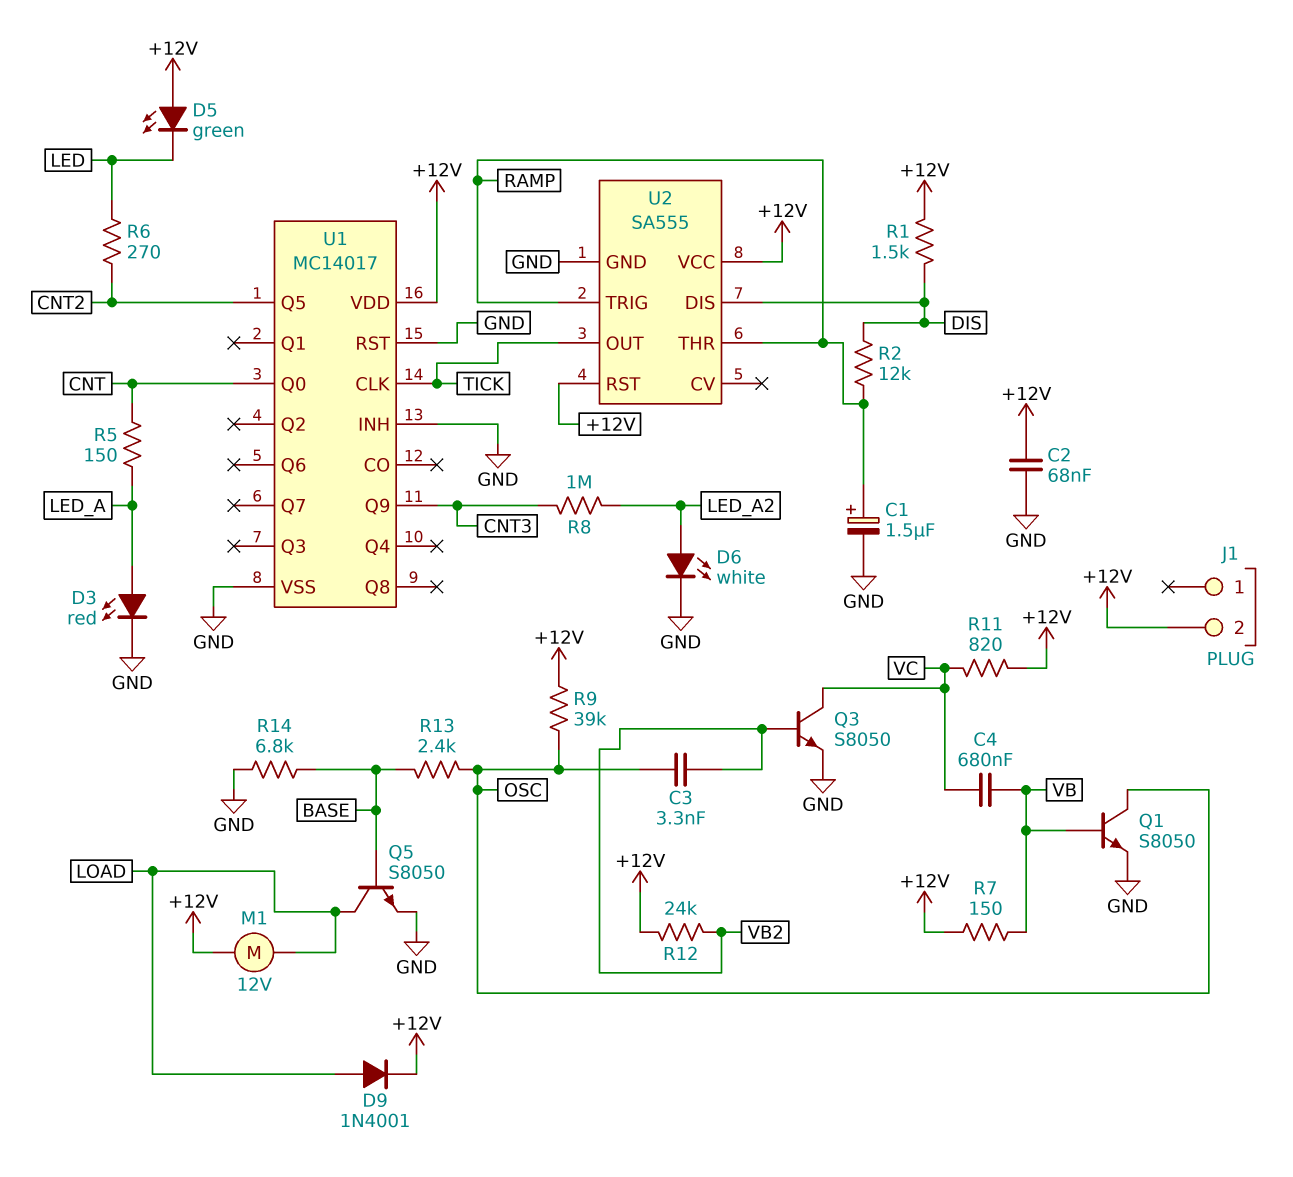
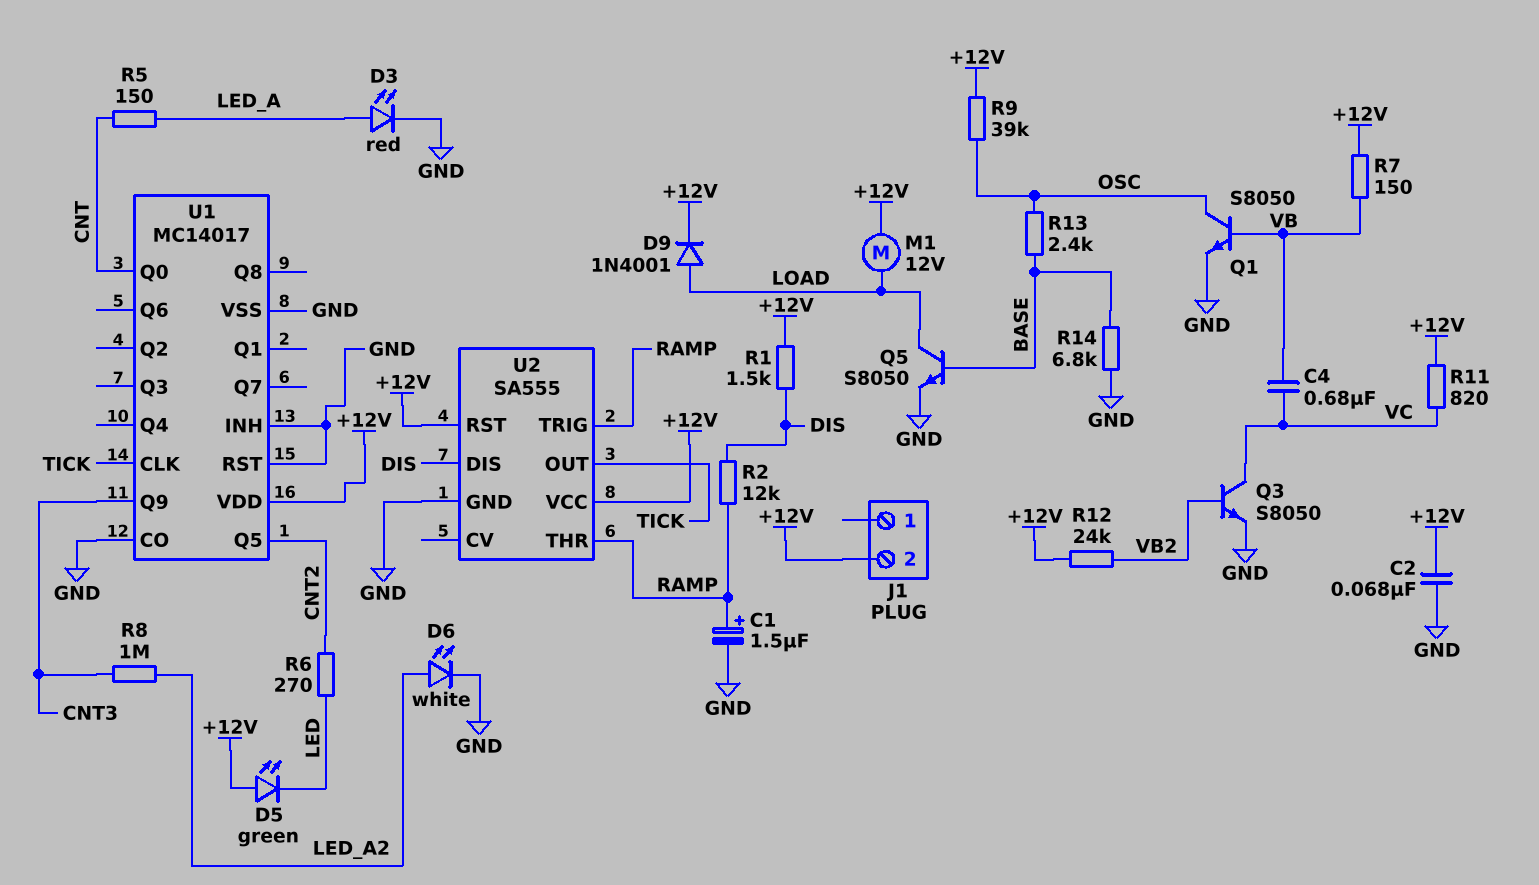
C3: 3.3nF (OSC, VB2) -> none
U1 pin CO: none -> GND

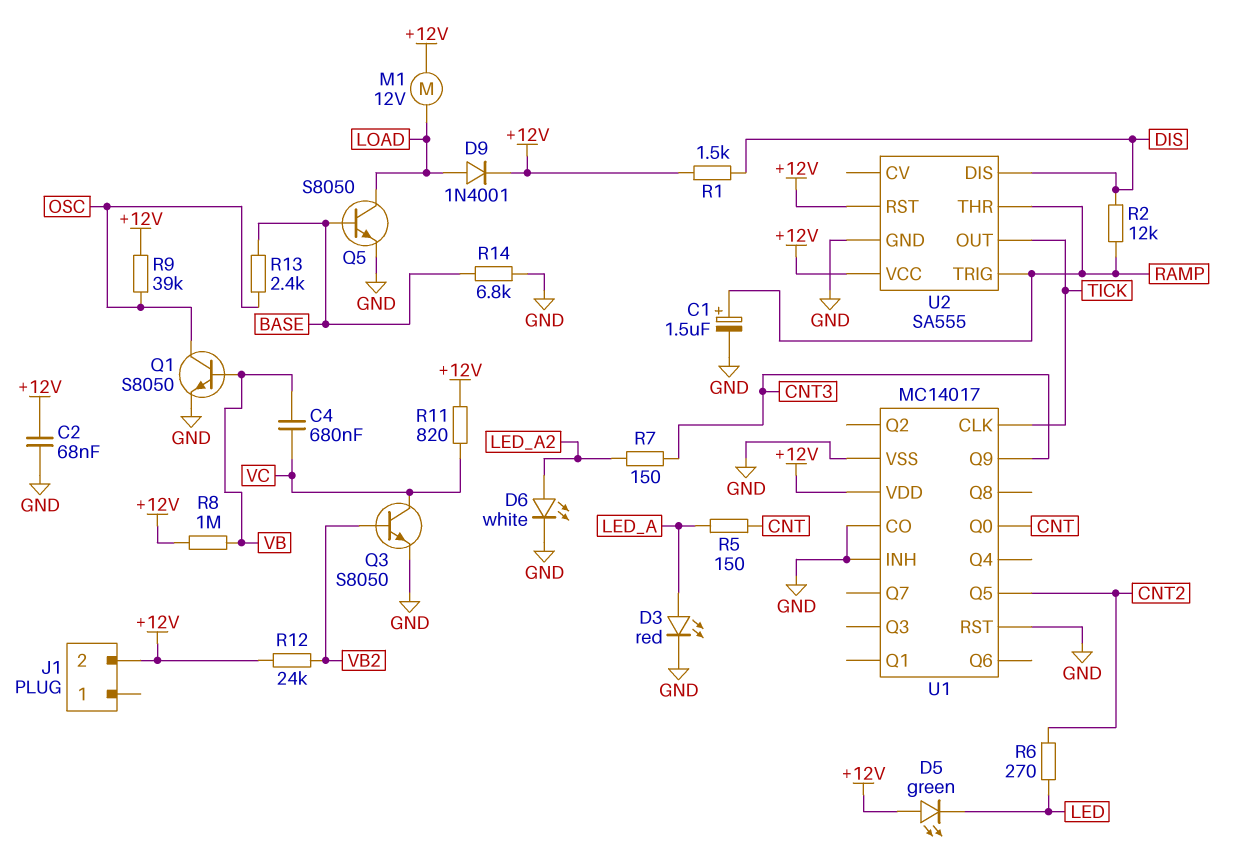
R7: 150 (+12V, VB) -> 150 (CNT3, LED_A2)
R8: 1M (CNT3, LED_A2) -> 1M (+12V, VB)

